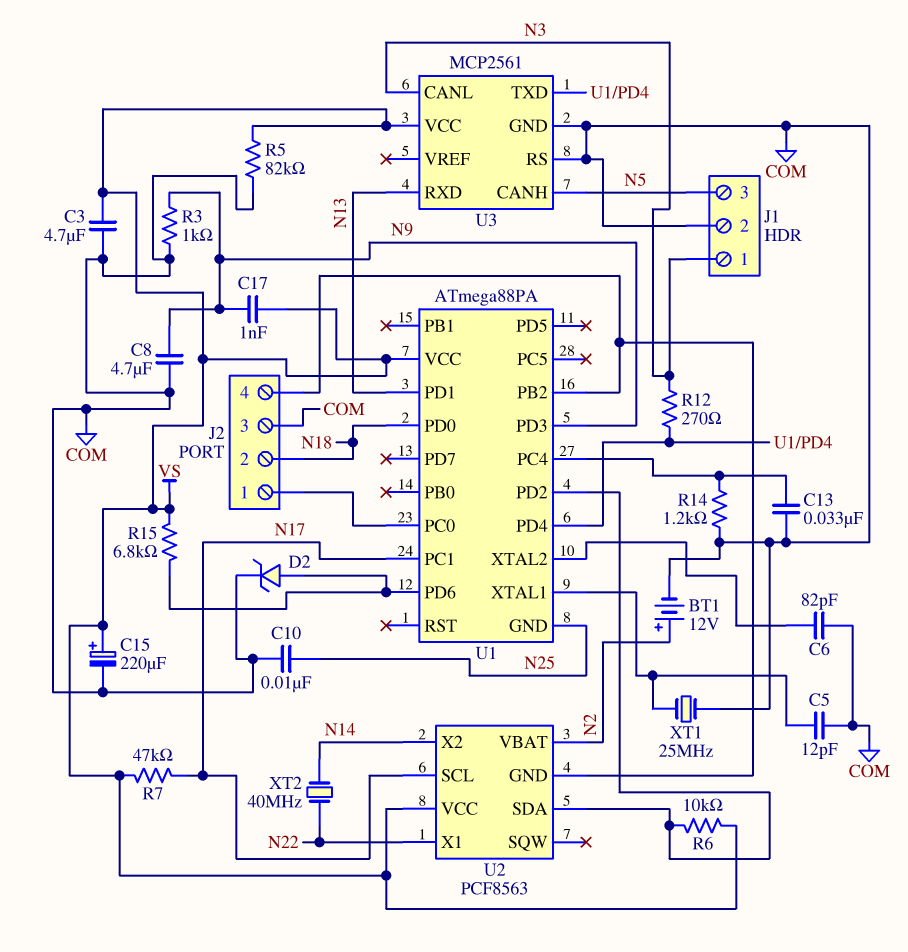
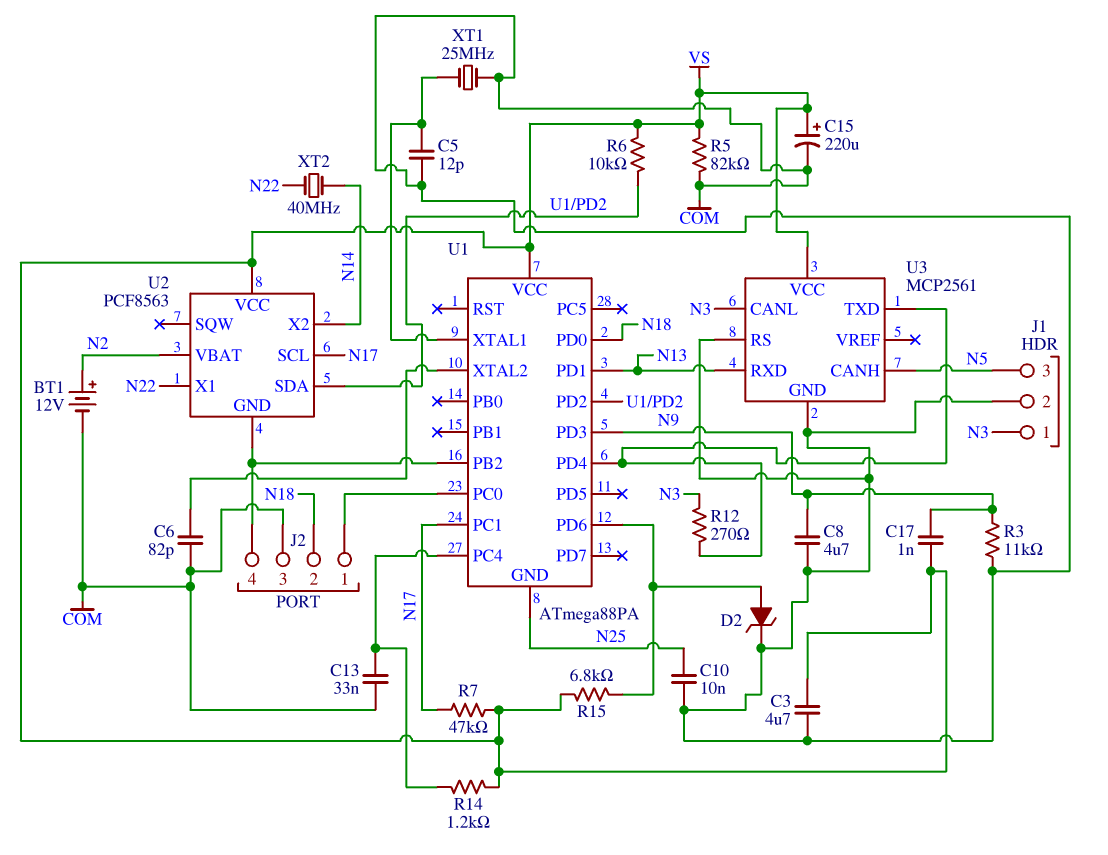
R3: 1k (COM, N9) -> 11k (COM, N9)
R14: 1.2k (COM, U1/PC4) -> 1.2k (U1/PC4, VS)

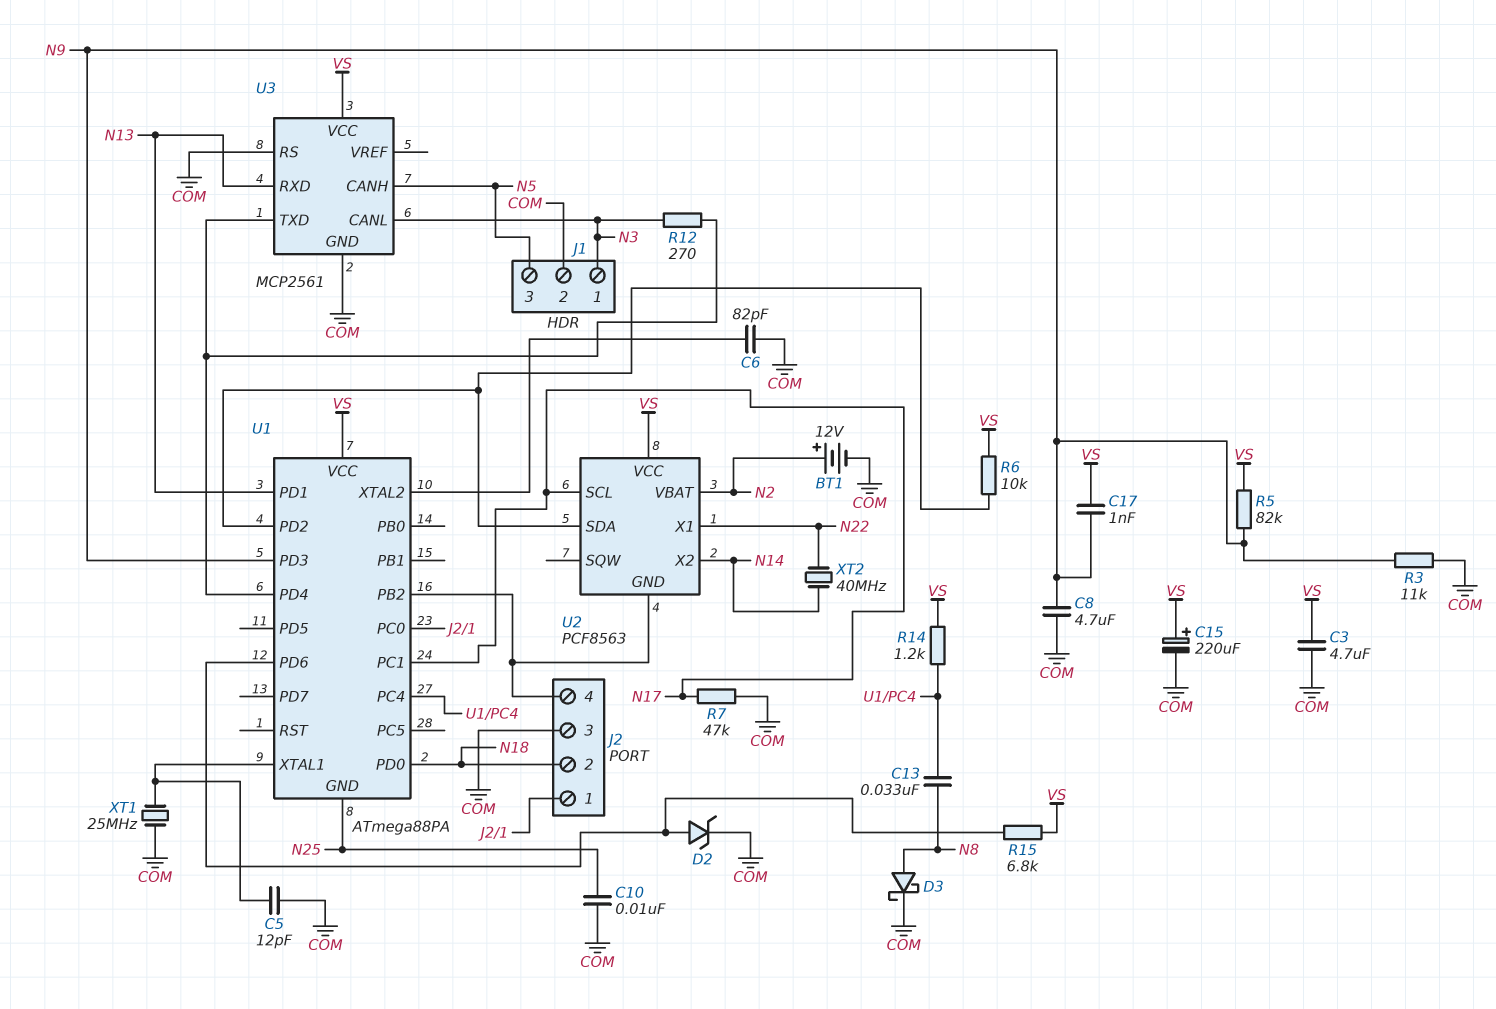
C13: 33nF (COM, U1/PC4) -> 33nF (N8, U1/PC4)
D3: none -> schottky (A N8, K COM)
R5: 82k (COM, VS) -> 82k (N9, VS)
R7: 47k (N17, VS) -> 47k (COM, N17)

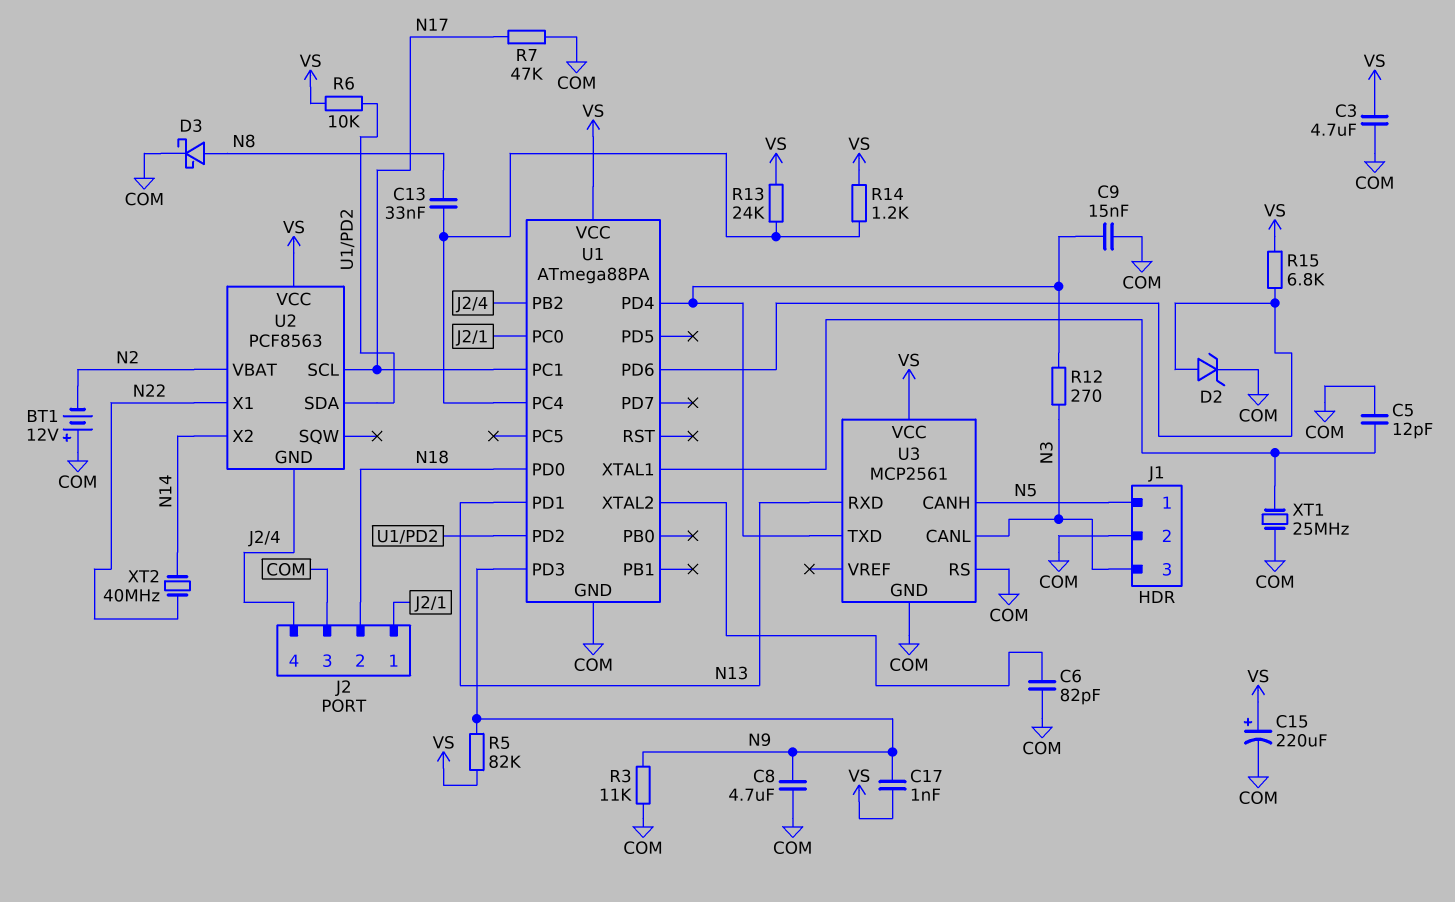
BT1: 12V (plus N2, minus COM) -> 12V (plus COM, minus N2)
C9: none -> 15nF (COM, U1/PD4)
C10: 10nF (COM, N25) -> none
J1 pin 1: N3 -> N5
J1 pin 3: N5 -> N3
R13: none -> 24k (U1/PC4, VS)
U1 pin GND: N25 -> COM

